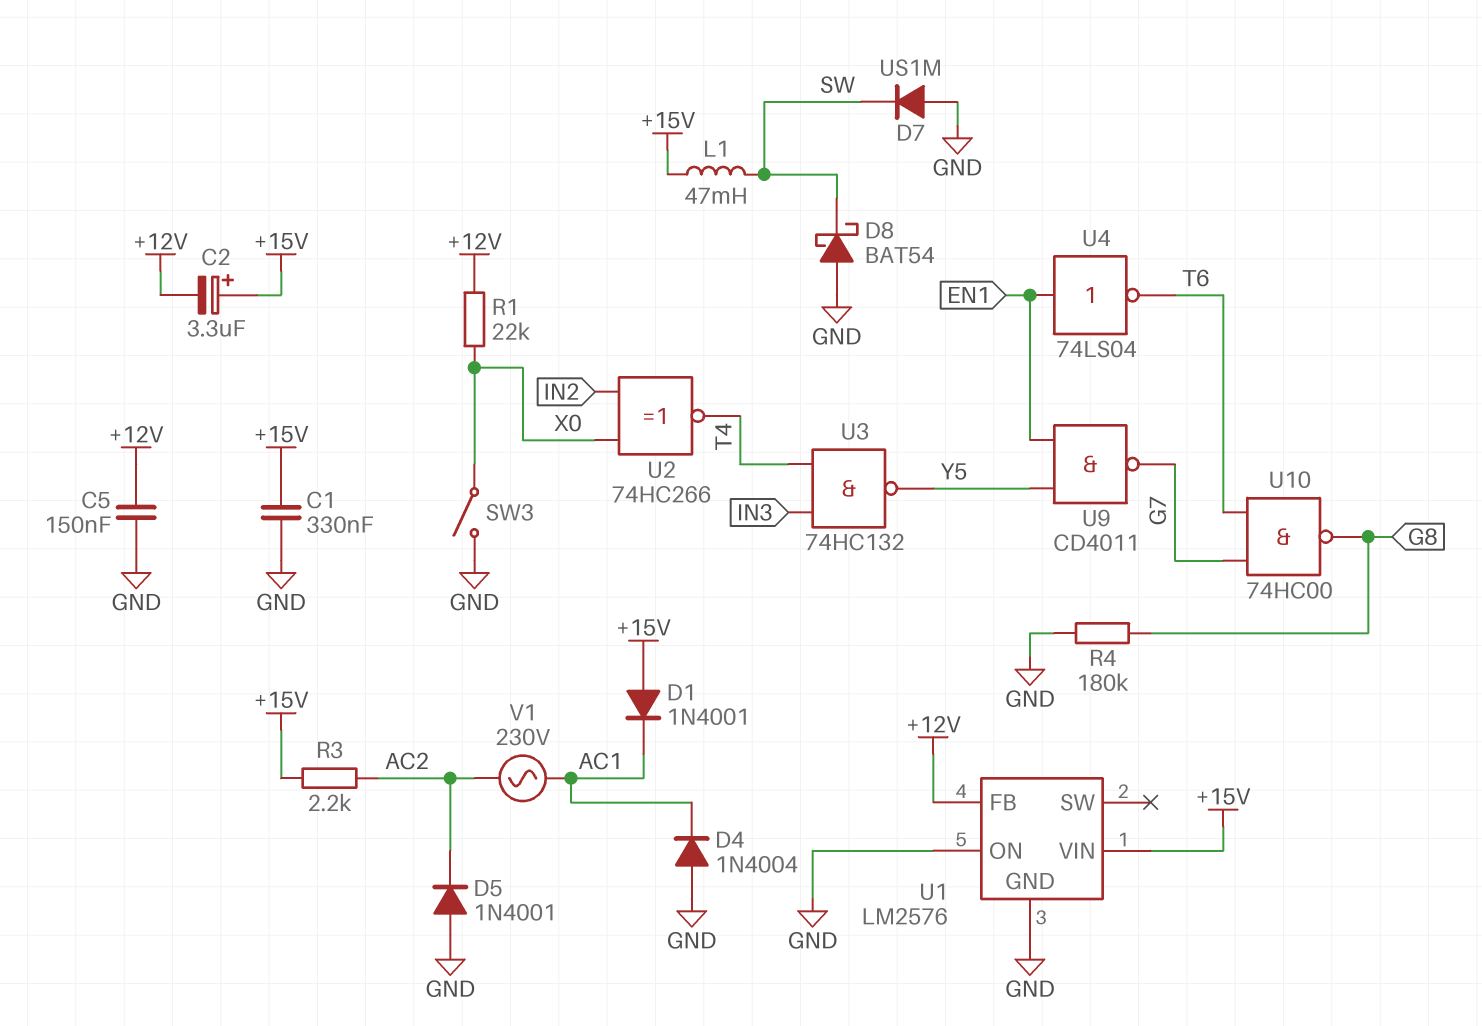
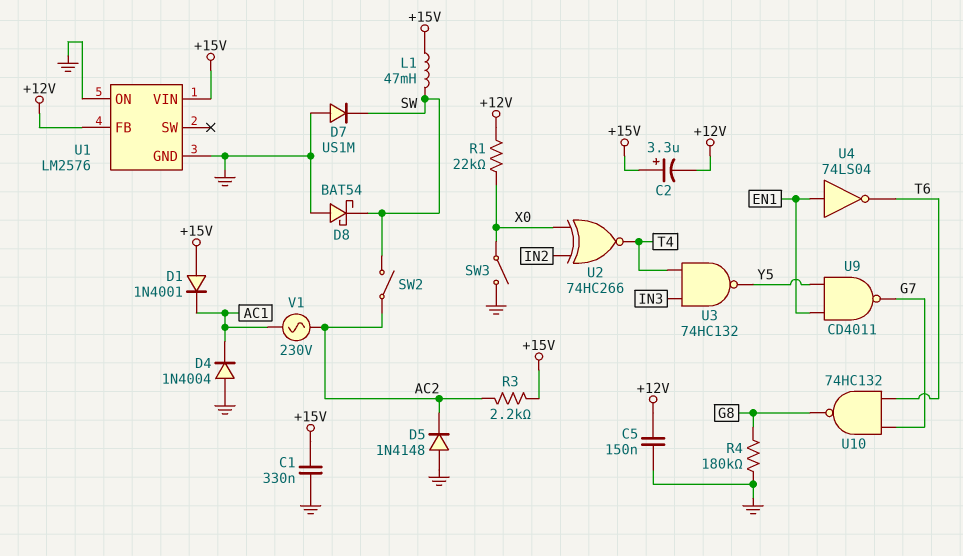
D5: diode 1N4001 (A GND, K AC2) -> diode 1N4148 (A GND, K AC2)
SW2: none -> switch (AC2, SW)
U10: NAND 74HC00 (in G7, in T6, out G8) -> NAND 74HC132 (in G7, in T6, out G8)

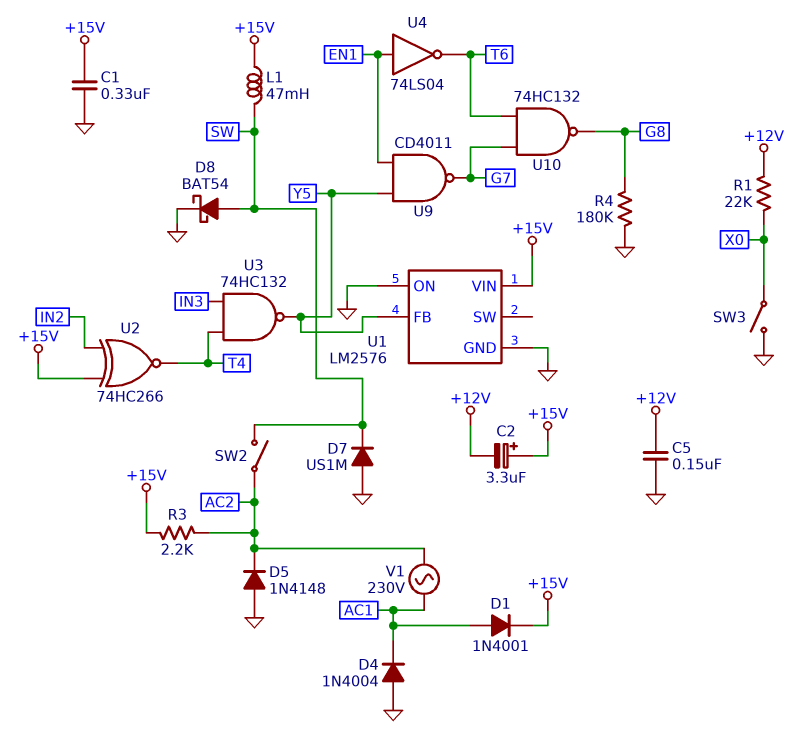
D1: diode 1N4001 (A +15V, K AC1) -> diode 1N4001 (A AC1, K +15V)
D8: schottky BAT54 (A GND, K SW) -> schottky BAT54 (A SW, K GND)
U1 pin FB: +12V -> Y5
U2: XNOR 74HC266 (in IN2, in X0, out T4) -> XNOR 74HC266 (in +15V, in IN2, out T4)

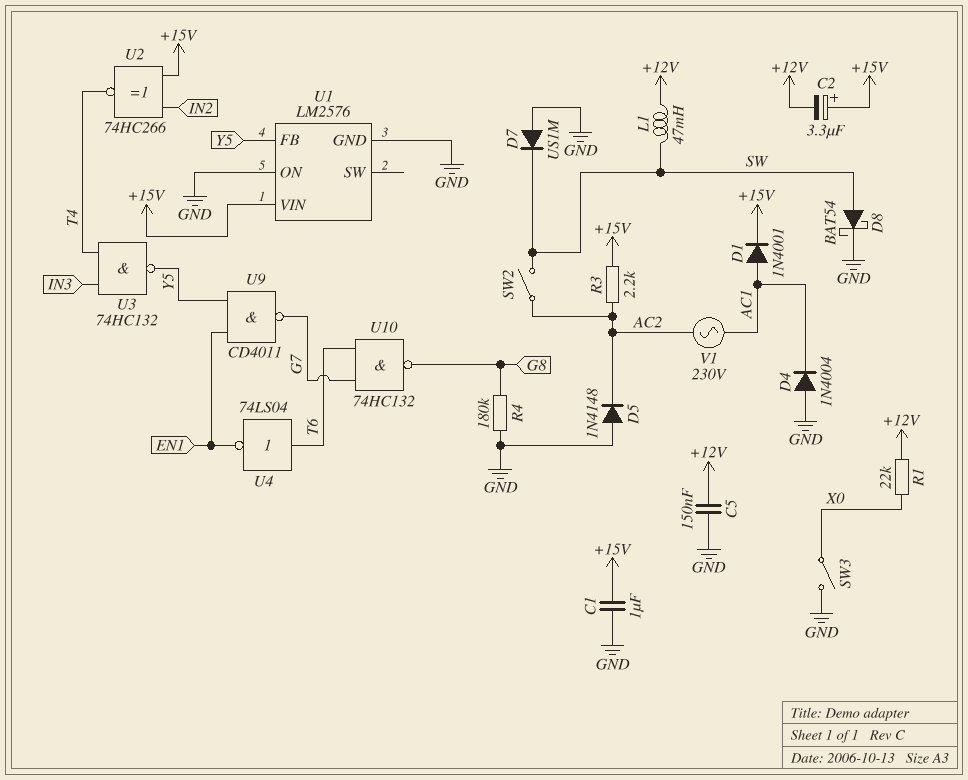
C1: 330nF (+15V, GND) -> 1uF (+15V, GND)
L1: 47mH (+15V, SW) -> 47mH (+12V, SW)
U4: NOT 74LS04 (in EN1, out T6) -> NOT 74LS04 (in T6, out EN1)

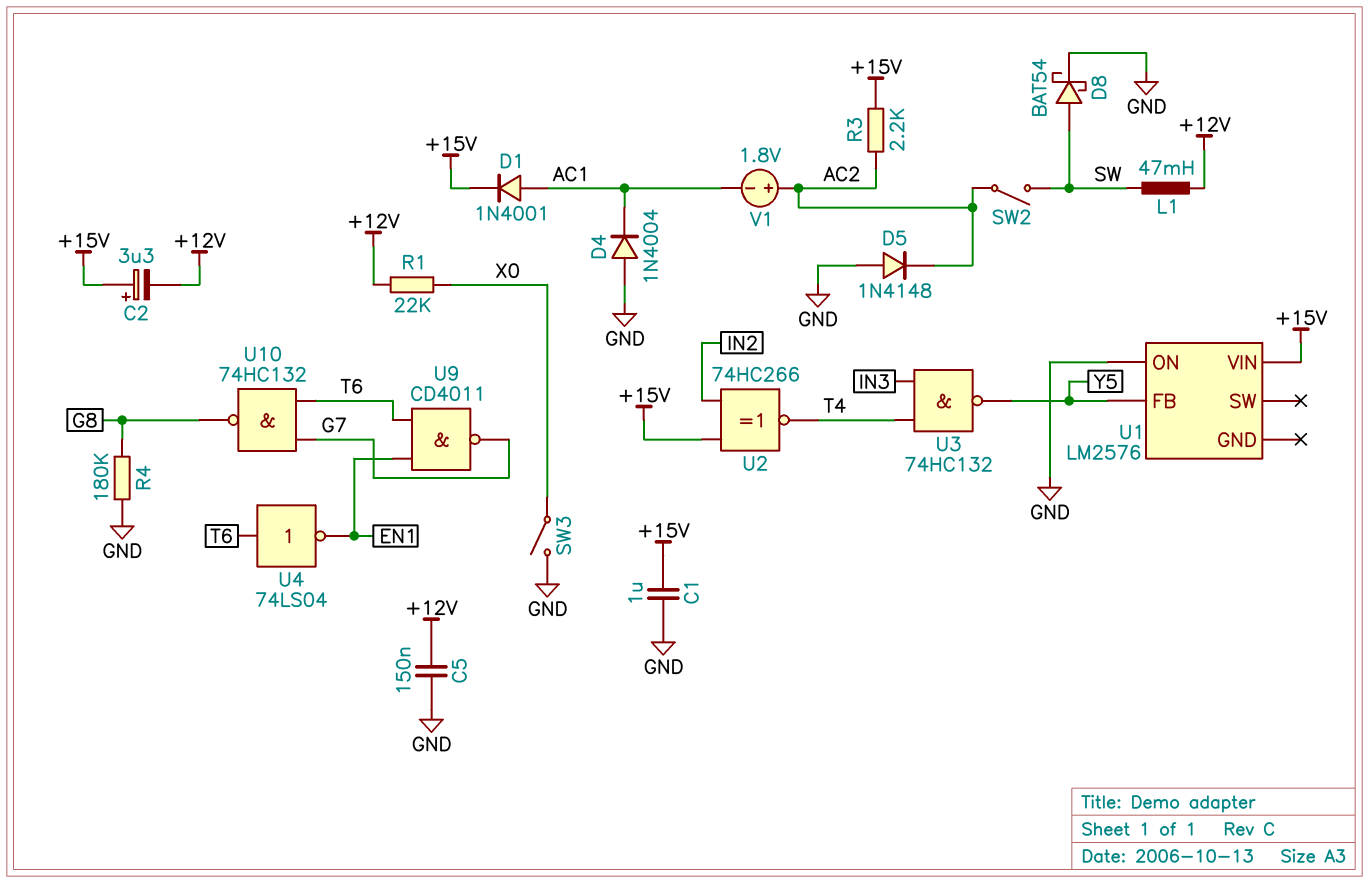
D7: diode US1M (A GND, K SW) -> none
U1 pin GND: GND -> none
U9: NAND CD4011 (in EN1, in Y5, out G7) -> NAND CD4011 (in EN1, in T6, out G7)
V1: AC 230V (AC1, AC2) -> 1.8V (plus AC2, minus AC1)

